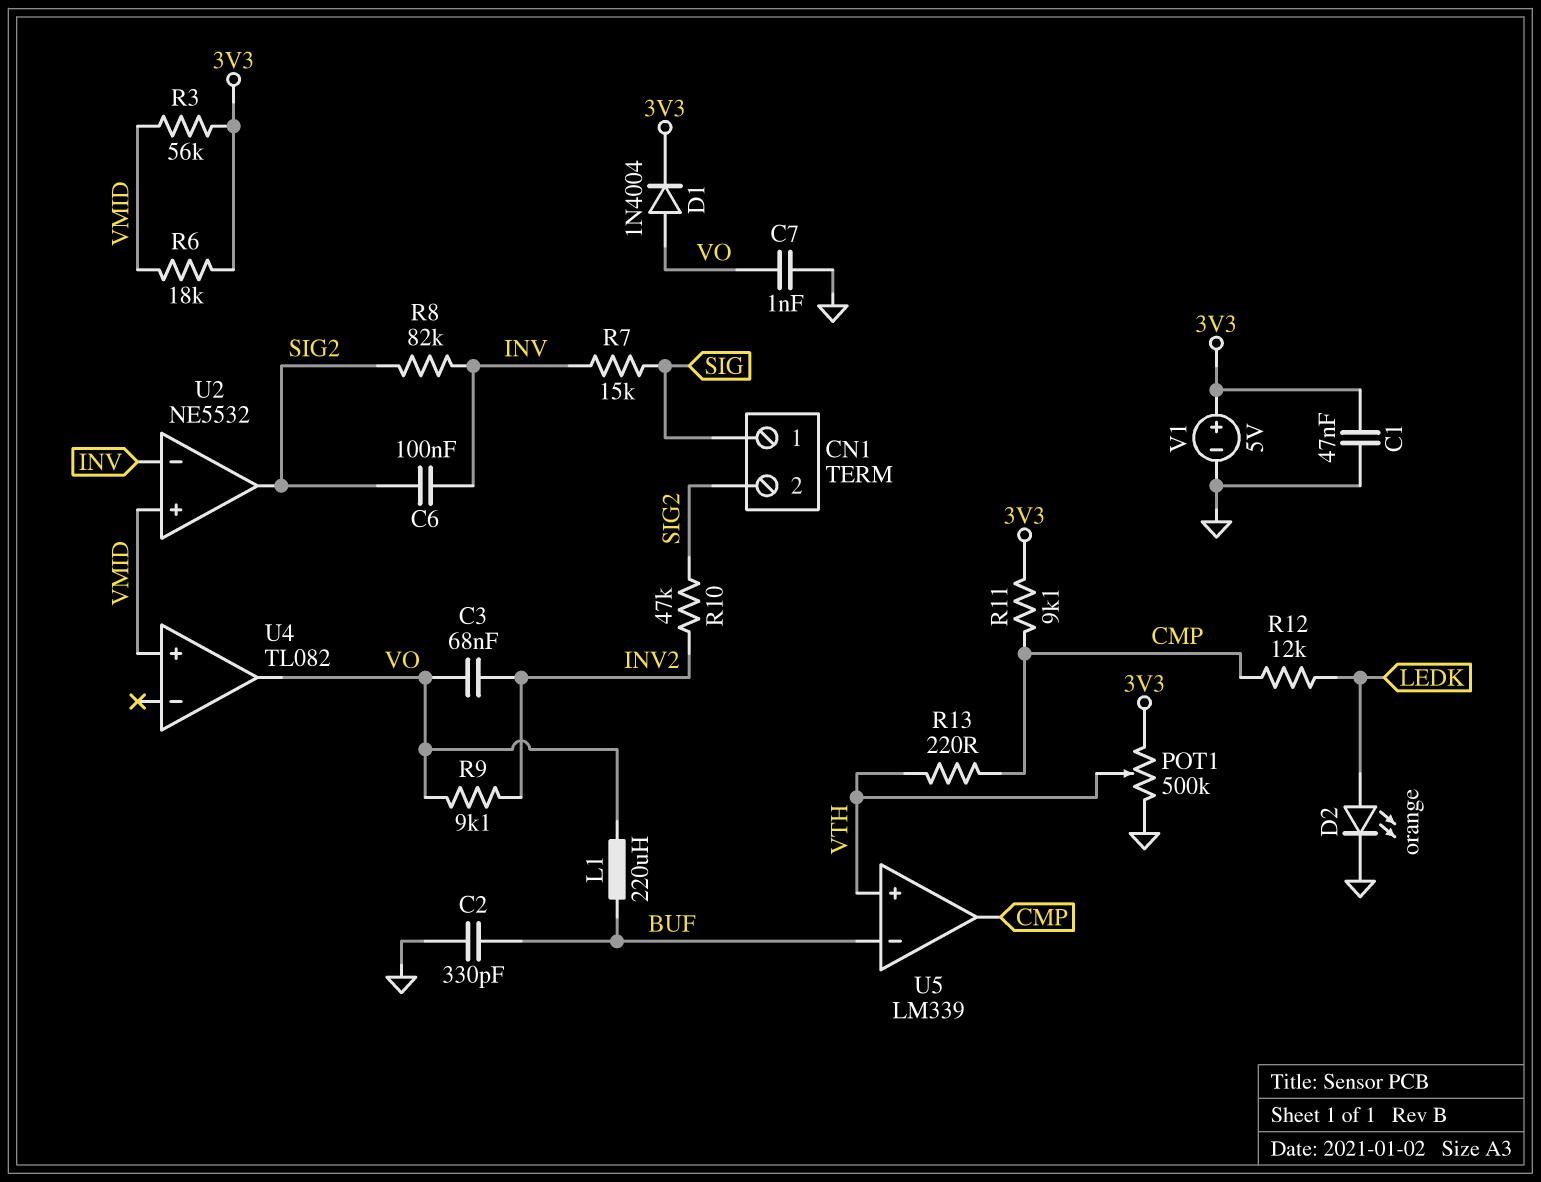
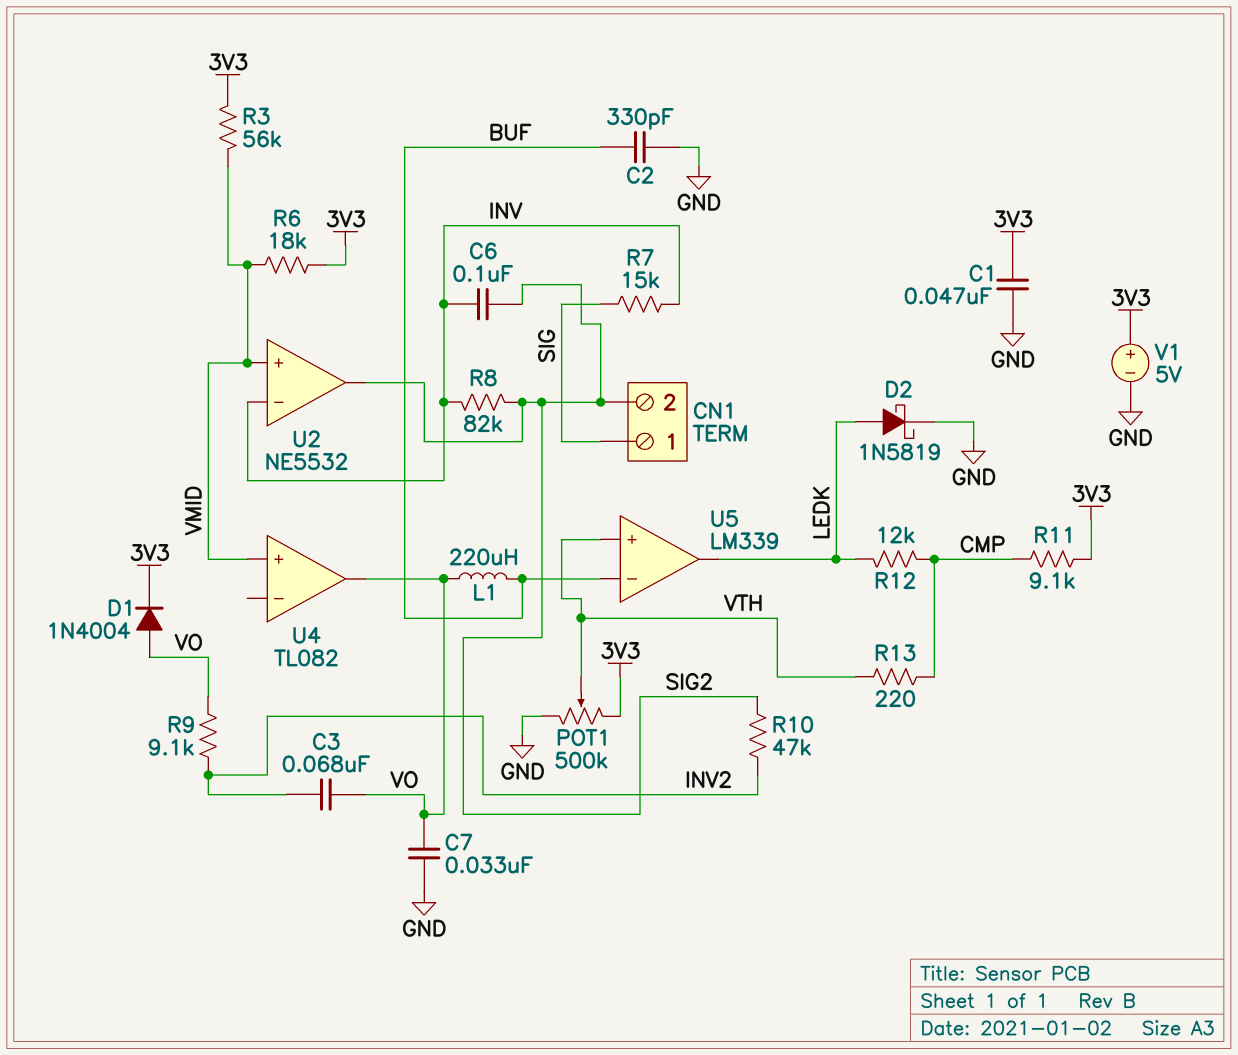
C7: 1nF (GND, VO) -> 33nF (GND, VO)
D2: LED orange (A LEDK, K GND) -> schottky 1N5819 (A LEDK, K GND)
U5 pin out: CMP -> LEDK

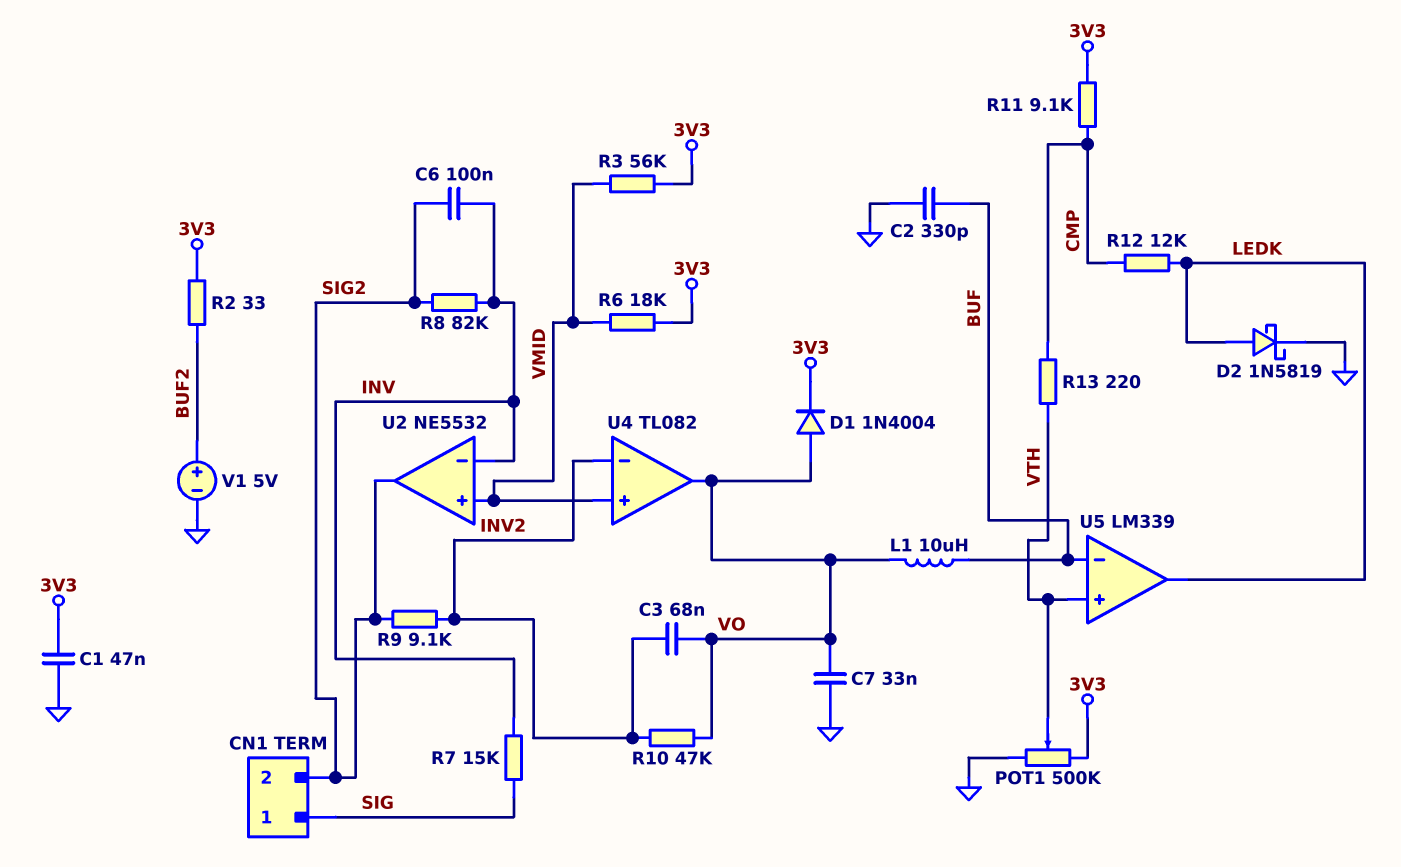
L1: 220uH (BUF, VO) -> 10uH (BUF, VO)
R2: none -> 33 (3V3, BUF2)
R9: 9.1k (INV2, VO) -> 9.1k (INV2, SIG2)
R10: 47k (INV2, SIG2) -> 47k (INV2, VO)
U4 pin in-: none -> INV2
V1: 5V (plus 3V3, minus GND) -> 5V (plus BUF2, minus GND)

